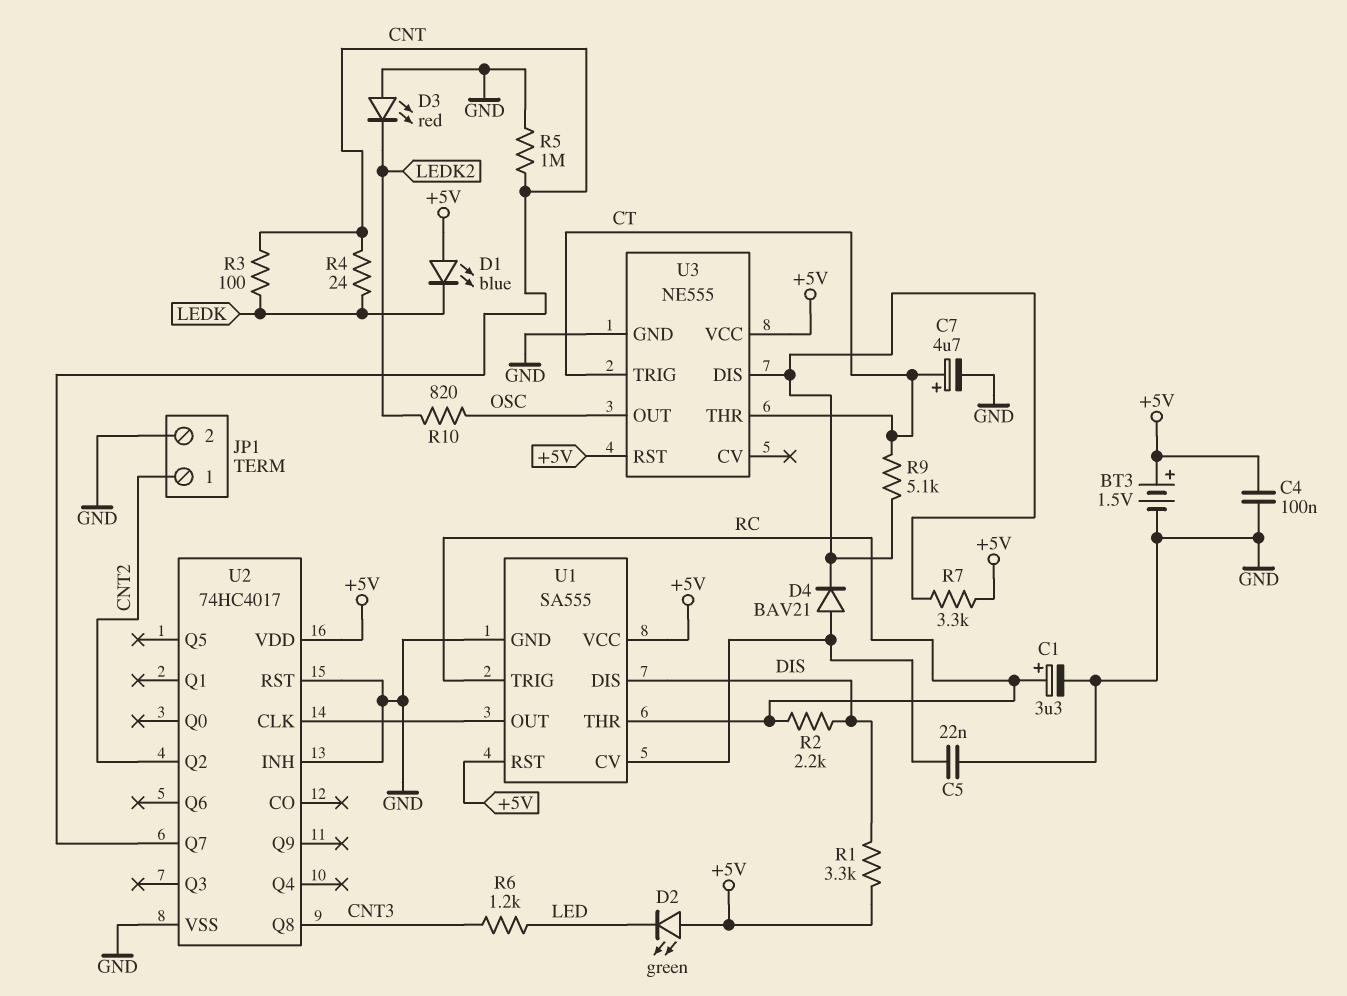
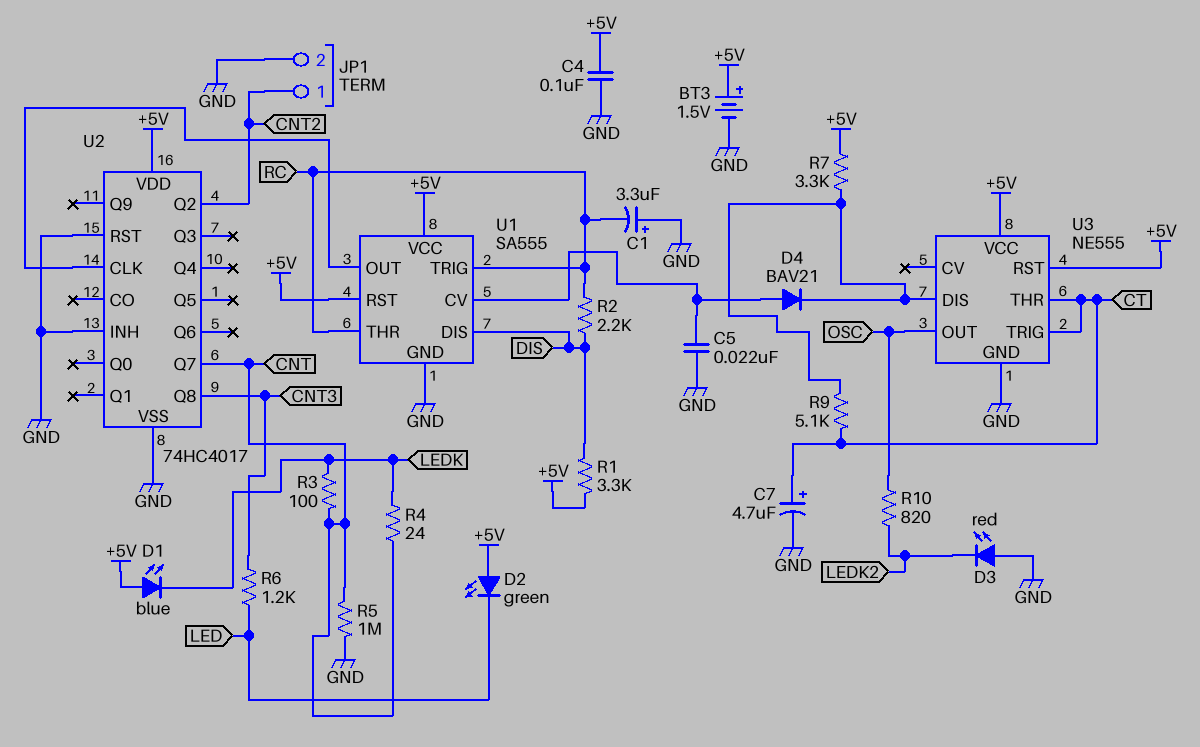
C1: 3.3uF (plus RC, minus GND) -> 3.3uF (plus GND, minus RC)

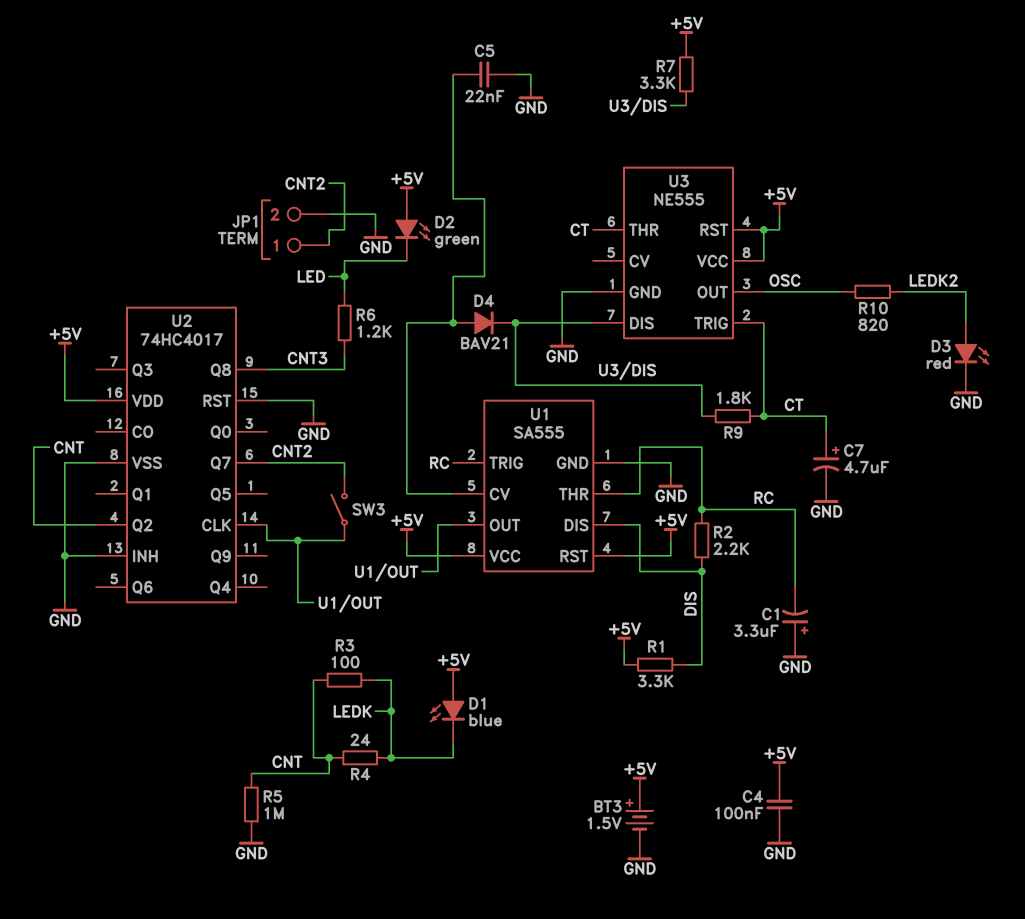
D3: LED red (A GND, K LEDK2) -> LED red (A LEDK2, K GND)
R9: 5.1k (CT, U3/DIS) -> 1.8k (CT, U3/DIS)
SW3: none -> switch (CNT2, U1/OUT)
U2 pin Q2: CNT2 -> CNT
U2 pin Q7: CNT -> CNT2

